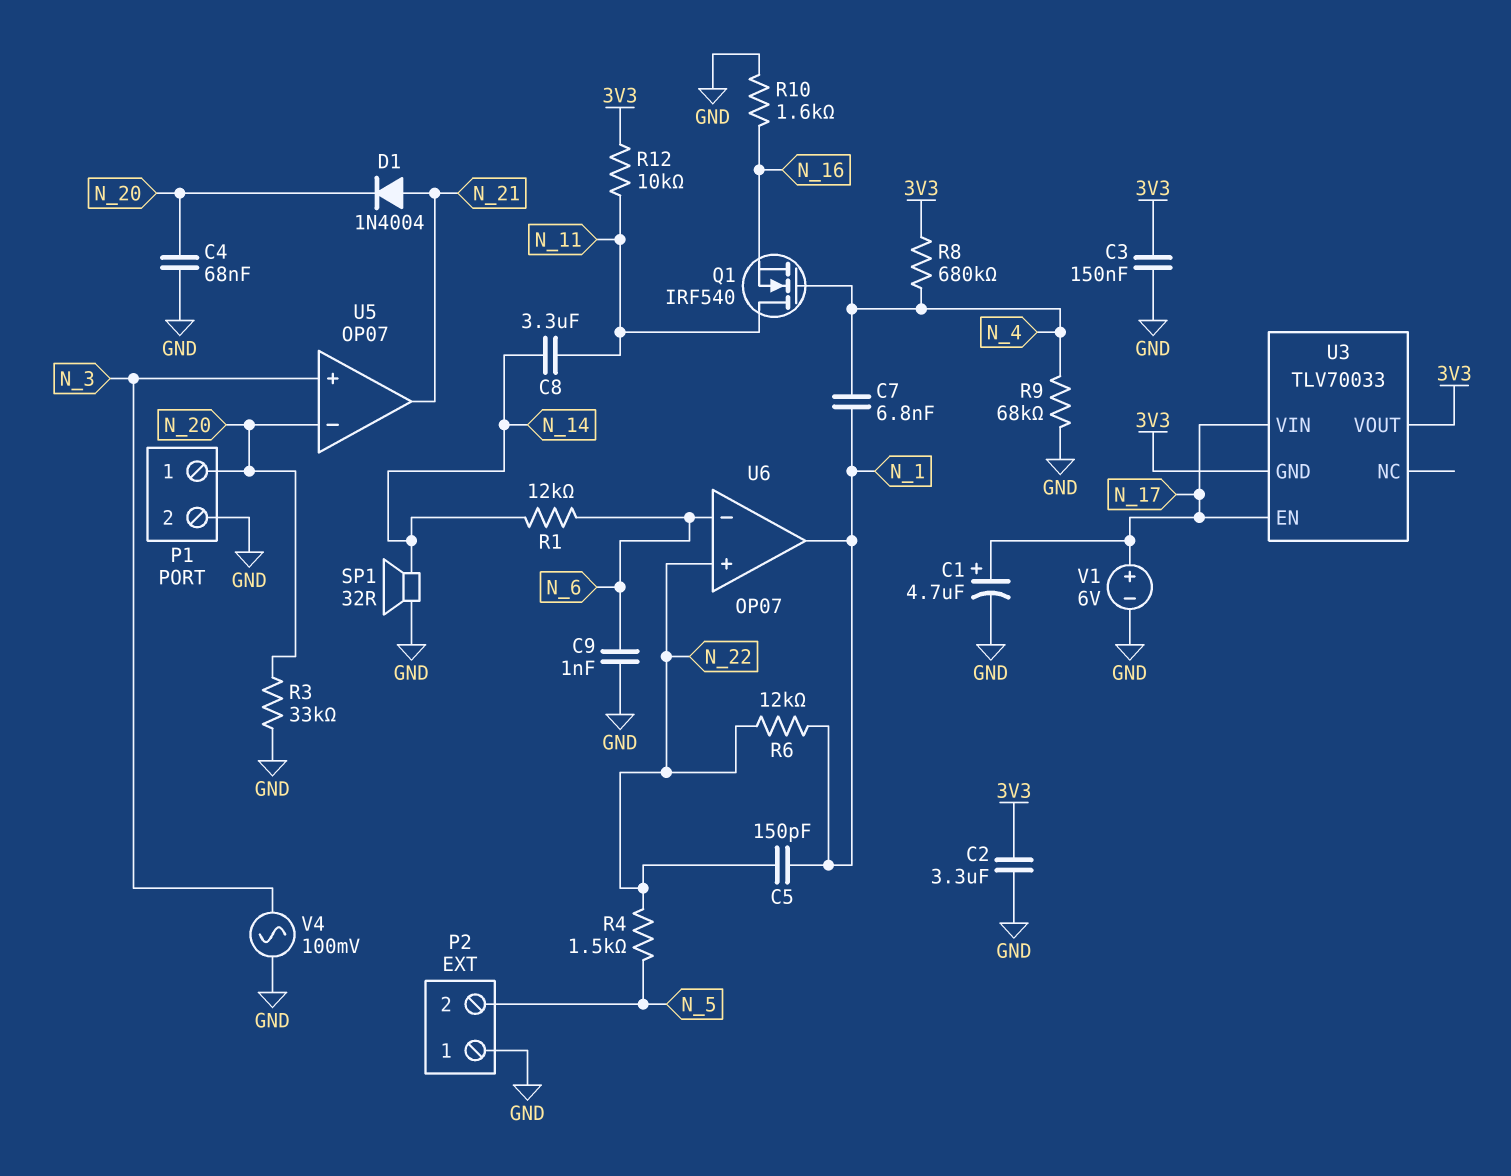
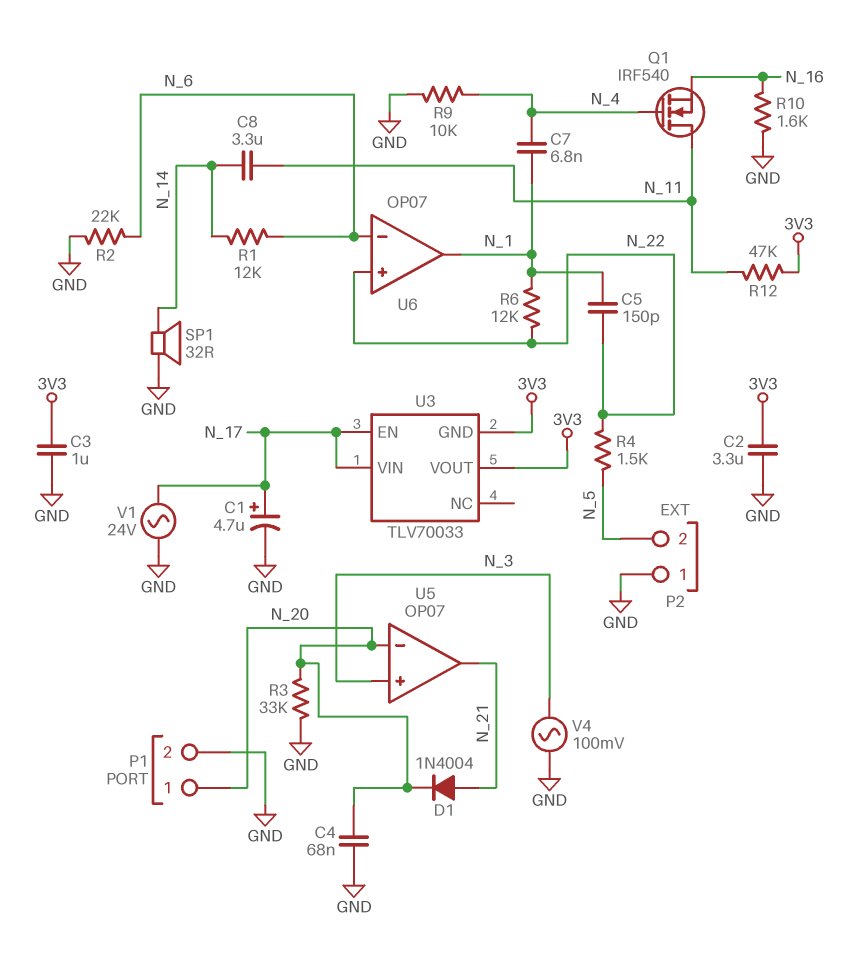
C3: 150nF (3V3, GND) -> 1uF (3V3, GND)
C9: 1nF (GND, N_6) -> none
R2: none -> 22k (GND, N_6)
R8: 680k (3V3, N_4) -> none
R9: 68k (GND, N_4) -> 10k (GND, N_4)
R12: 10k (3V3, N_11) -> 47k (3V3, N_11)
V1: 6V (plus N_17, minus GND) -> AC 24V (GND, N_17)

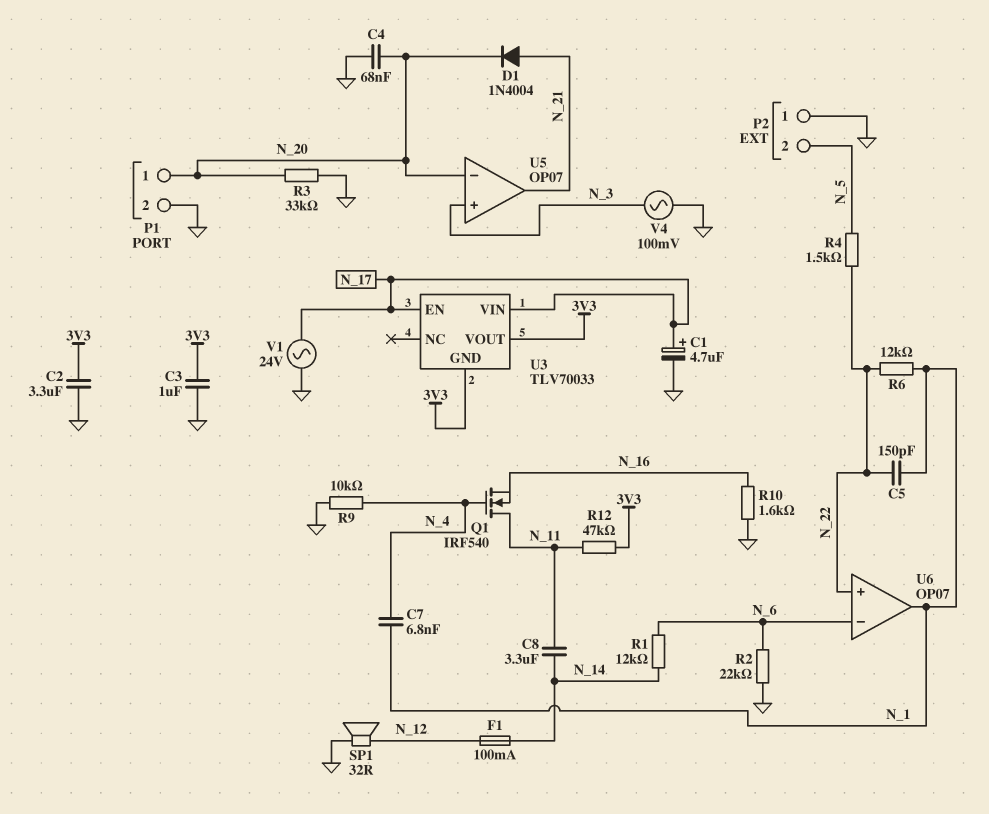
F1: none -> 100mA (N_12, N_14)
SP1: speaker 32R (GND, N_14) -> speaker 32R (GND, N_12)

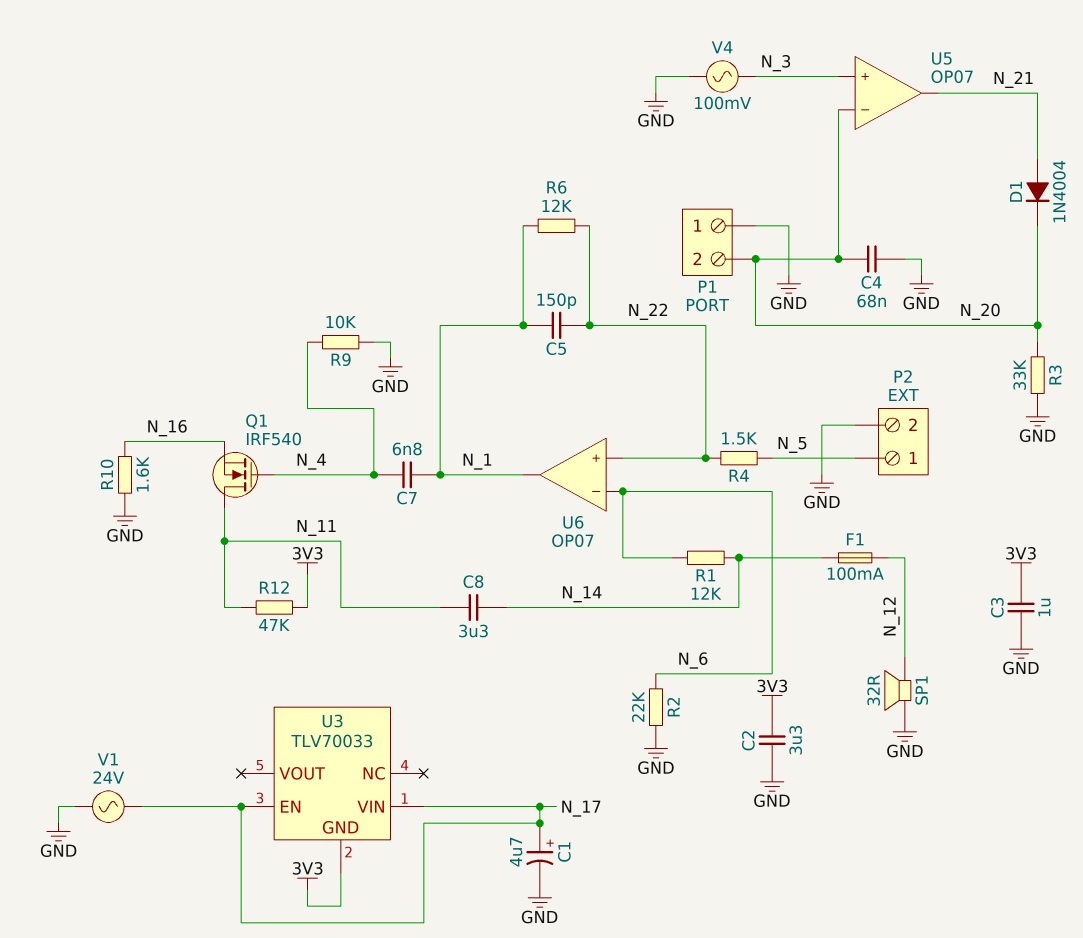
P1 pin 1: N_20 -> GND
P1 pin 2: GND -> N_20
P2 pin 1: GND -> N_5
P2 pin 2: N_5 -> GND
U3 pin VOUT: 3V3 -> none

